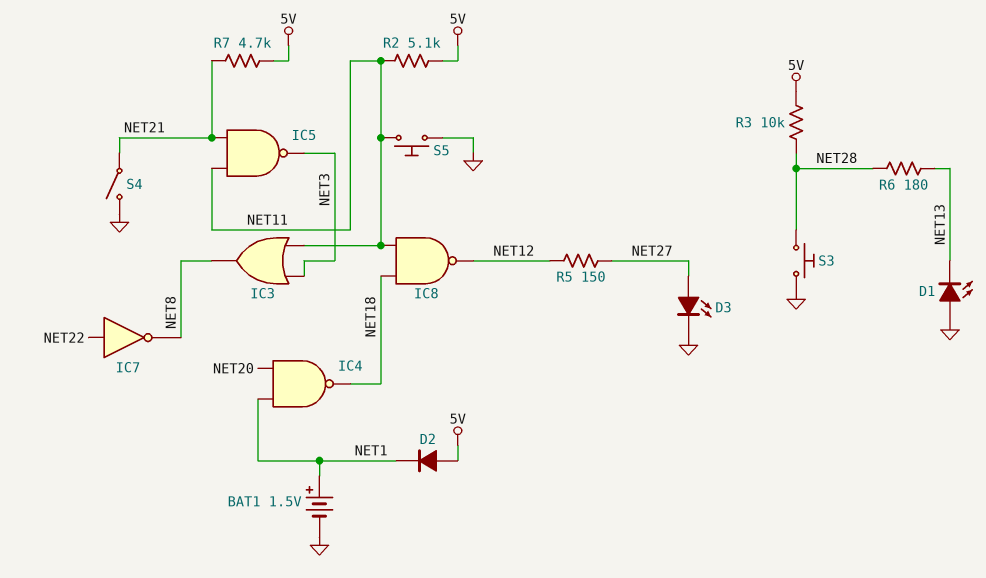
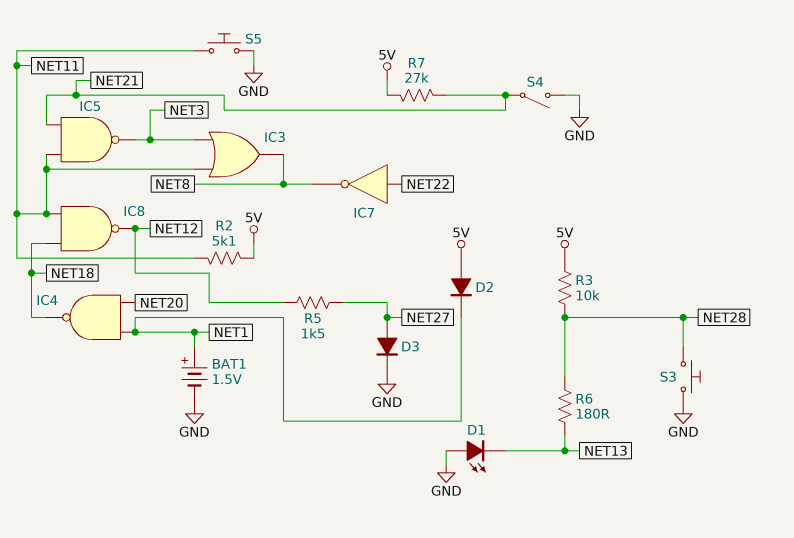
D3: LED (A NET27, K GND) -> diode (A NET27, K GND)
R5: 150 (NET12, NET27) -> 1.5k (NET12, NET27)
R7: 4.7k (5V, NET21) -> 27k (5V, NET21)

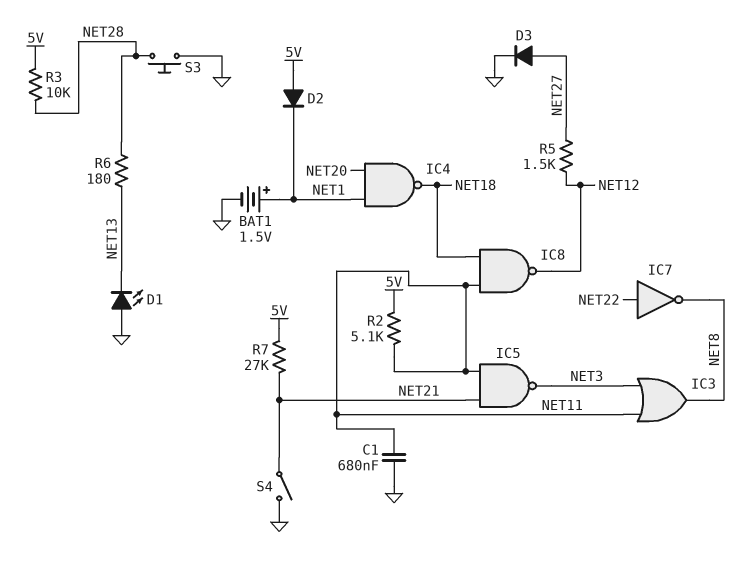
C1: none -> 680nF (GND, NET11)
S5: button (GND, NET11) -> none

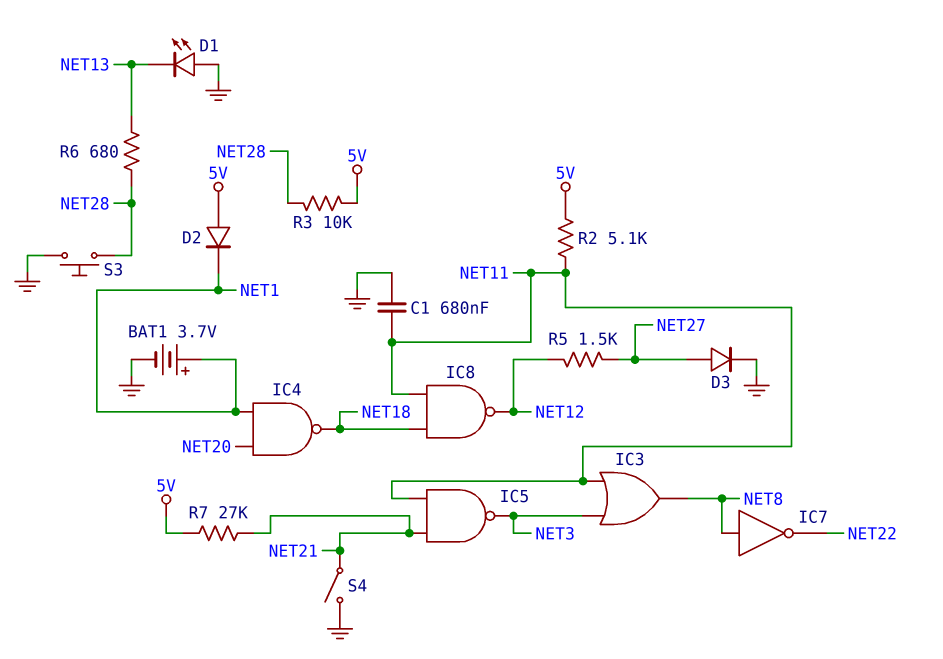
BAT1: 1.5V (plus NET1, minus GND) -> 3.7V (plus NET1, minus GND)
IC7: NOT (in NET22, out NET8) -> NOT (in NET8, out NET22)
R6: 180 (NET13, NET28) -> 680 (NET13, NET28)

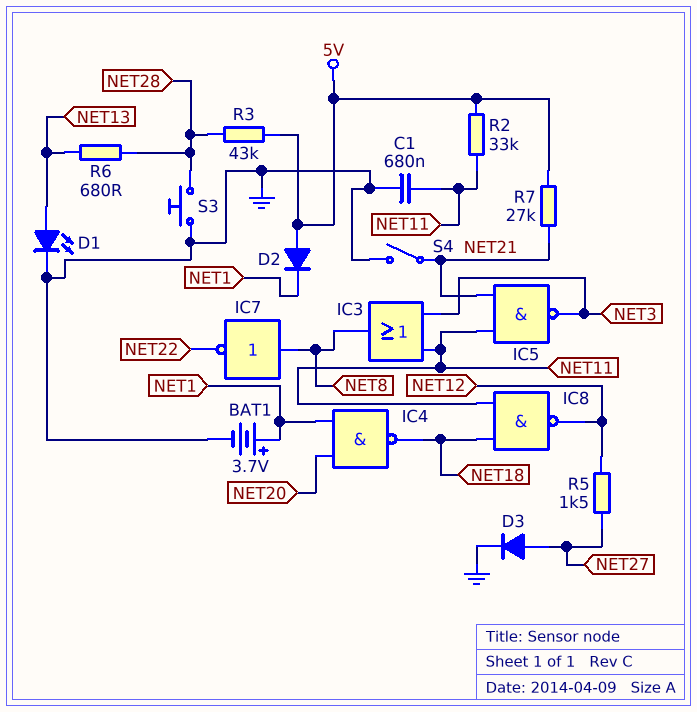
D1: LED (A GND, K NET13) -> LED (A NET13, K GND)
R2: 5.1k (5V, NET11) -> 33k (5V, NET11)
R3: 10k (5V, NET28) -> 43k (5V, NET28)

